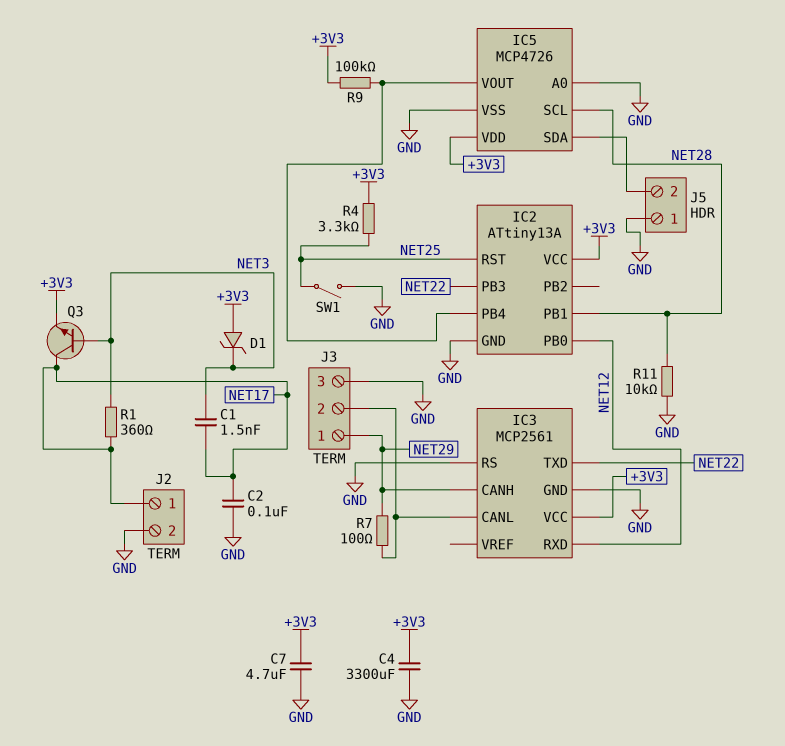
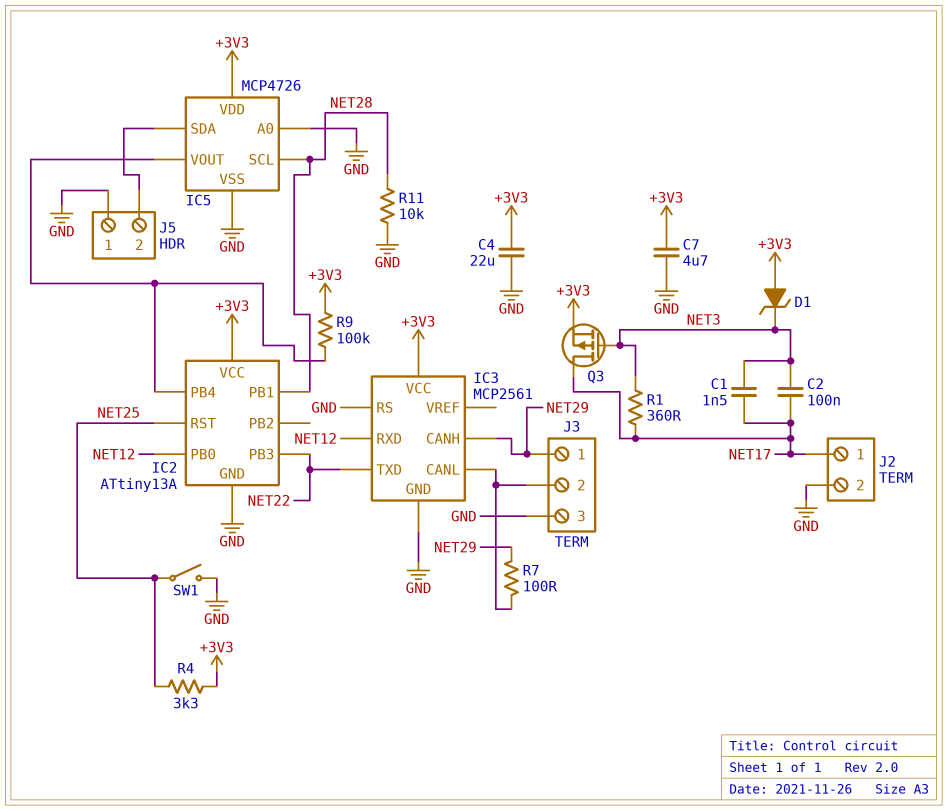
C2: 100nF (GND, NET17) -> 100nF (NET3, NET17)
C4: 3300uF (+3V3, GND) -> 22uF (+3V3, GND)
Q3: NPN (B NET3, C NET17, E +3V3) -> PMOS (G NET3, D NET17, S +3V3)

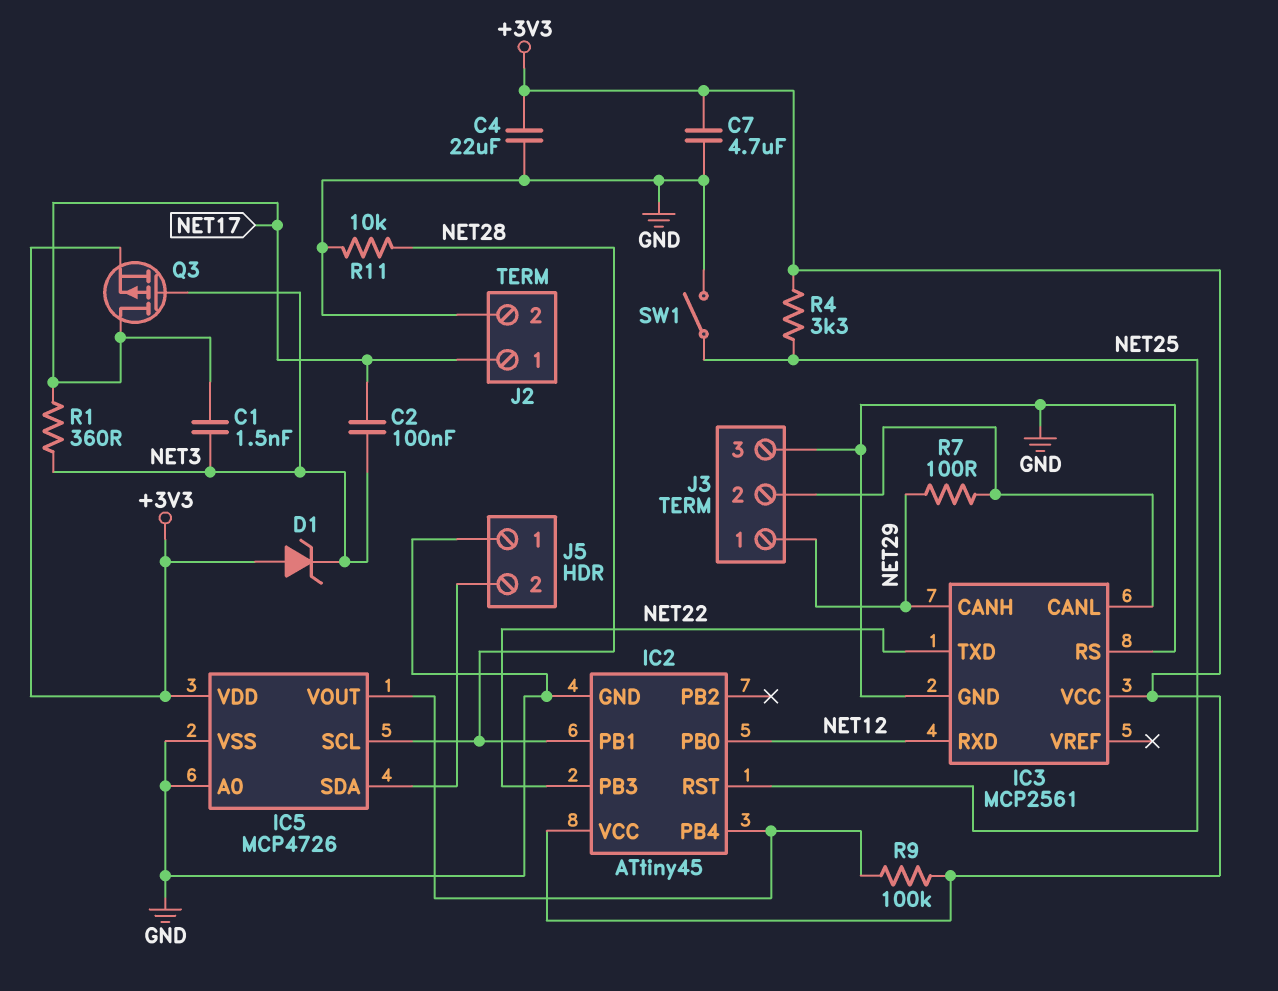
IC2: ATtiny13A -> ATtiny45

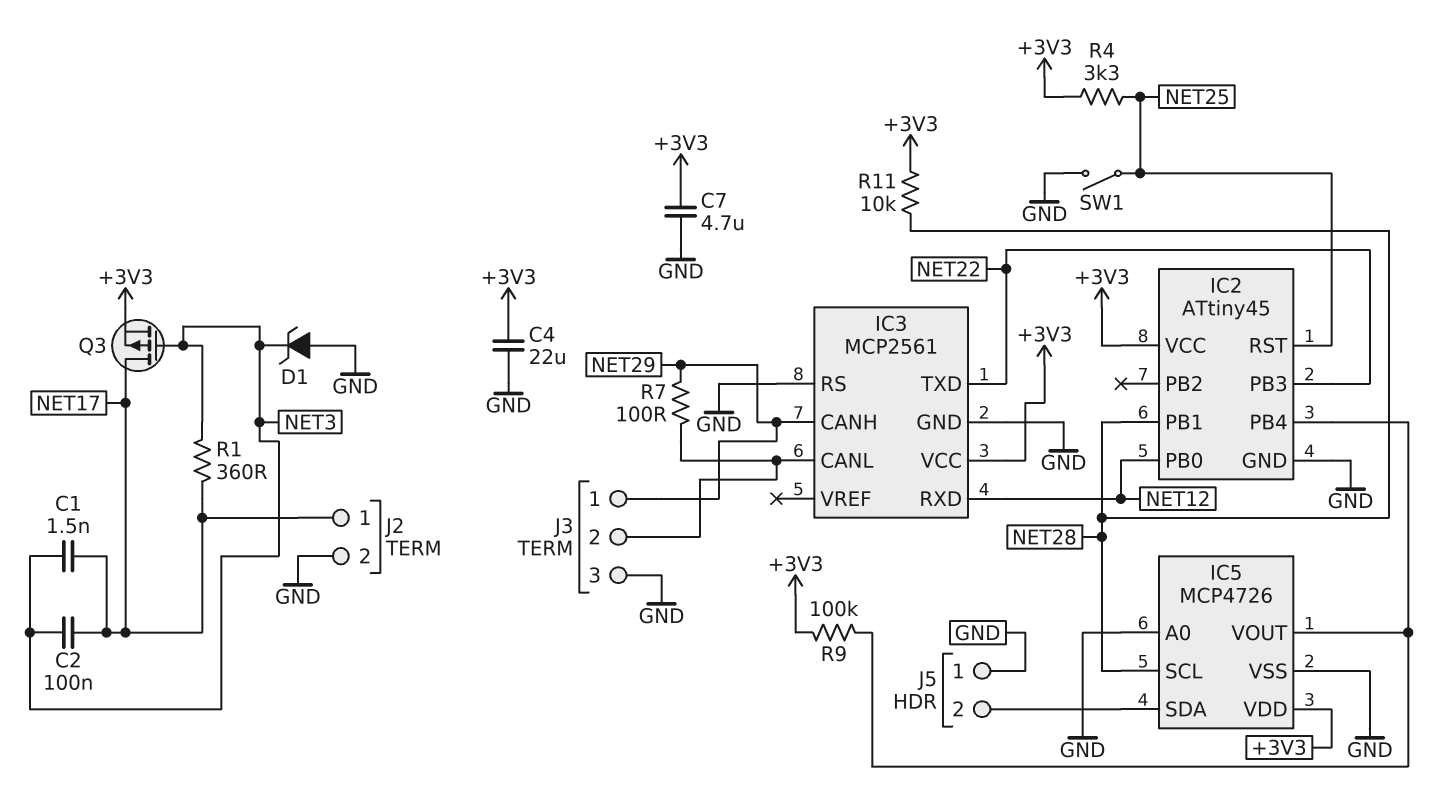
D1: zener (A +3V3, K NET3) -> zener (A GND, K NET3)
R11: 10k (GND, NET28) -> 10k (+3V3, NET28)

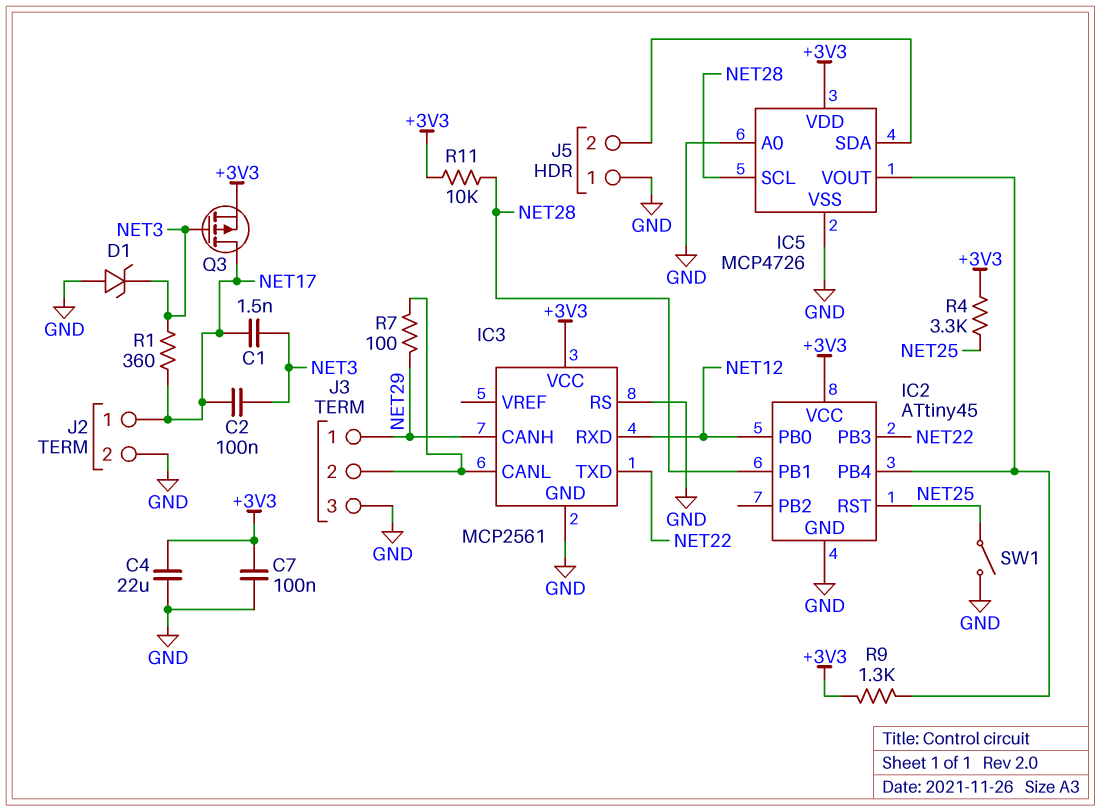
C7: 4.7uF (+3V3, GND) -> 100nF (+3V3, GND)
R9: 100k (+3V3, IC2/PB4) -> 1.3k (+3V3, IC2/PB4)

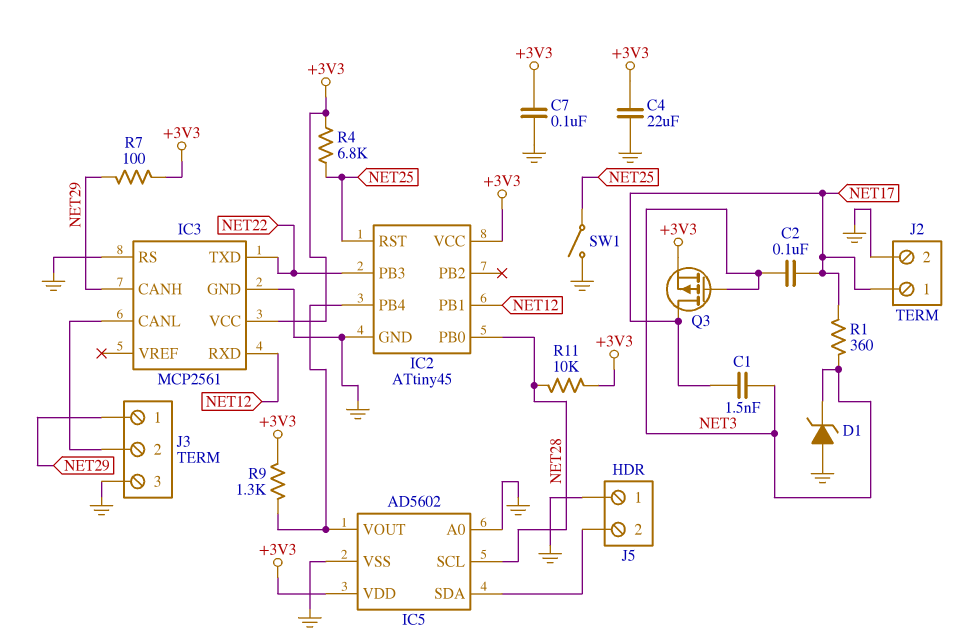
IC2 pin PB0: NET12 -> NET28
IC2 pin PB1: NET28 -> NET12
IC5: MCP4726 -> AD5602
R4: 3.3k (+3V3, NET25) -> 6.8k (+3V3, NET25)
R7: 100 (IC3/CANL, NET29) -> 100 (+3V3, NET29)

